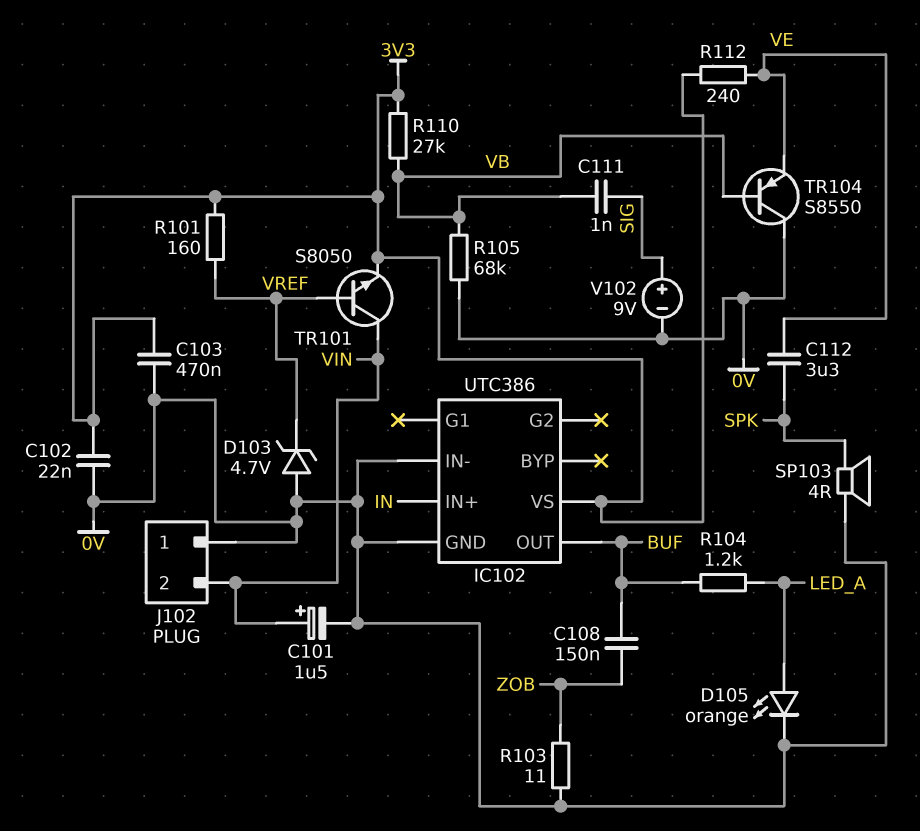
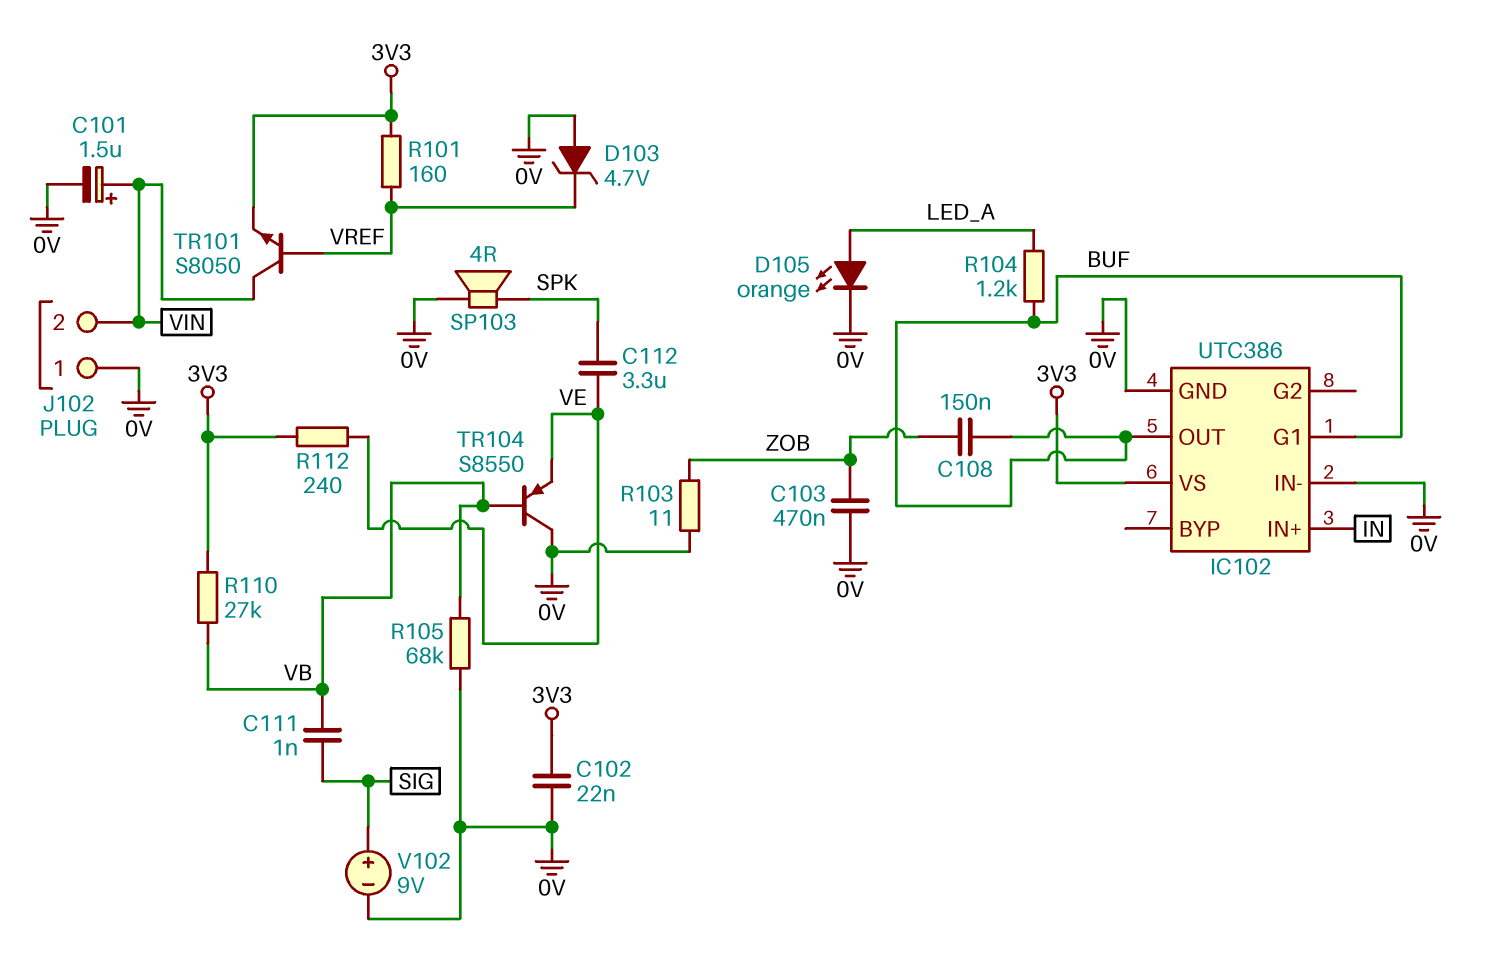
C103: 470nF (0V, 3V3) -> 470nF (0V, ZOB)
IC102 pin G1: none -> BUF

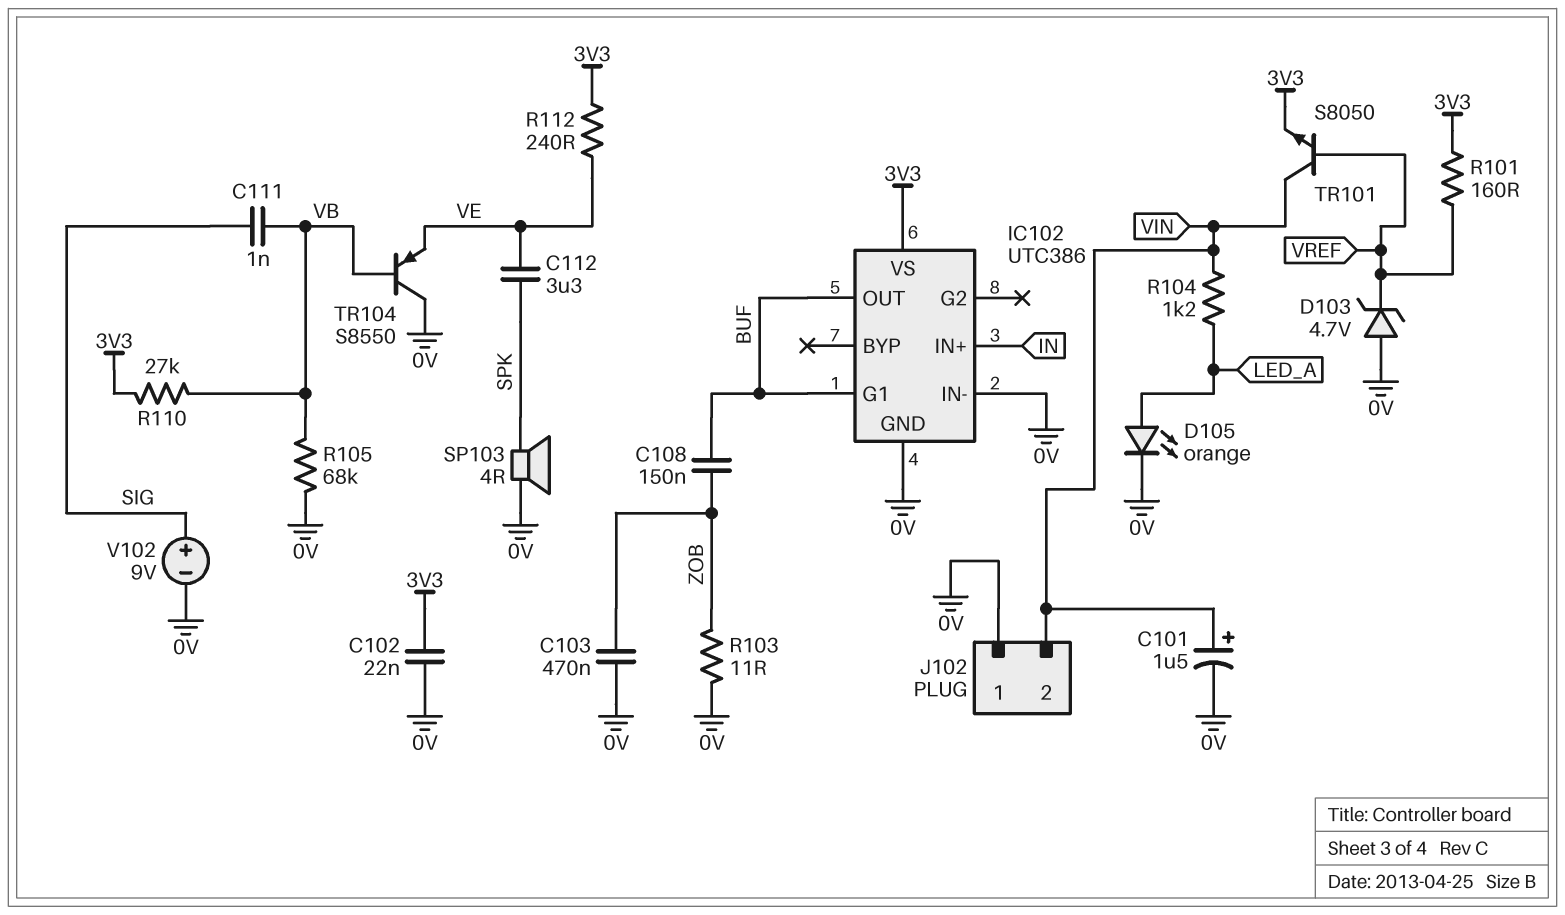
R104: 1.2k (BUF, LED_A) -> 1.2k (LED_A, VIN)

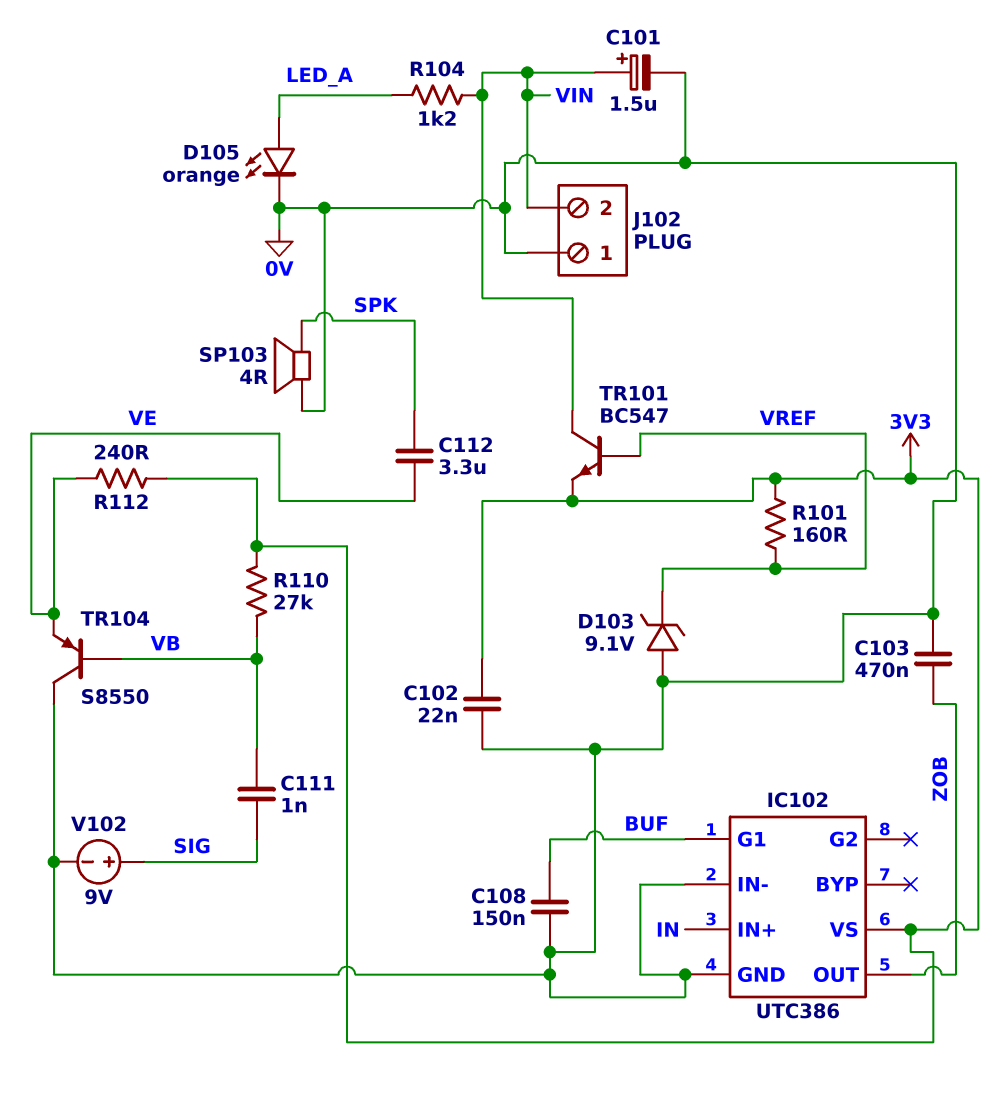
C108: 150nF (BUF, ZOB) -> 150nF (0V, BUF)
D103: zener 4.7V (A 0V, K VREF) -> zener 9.1V (A 0V, K VREF)
IC102 pin OUT: BUF -> ZOB
R103: 11 (0V, ZOB) -> none
R105: 68k (0V, VB) -> none
TR101: NPN S8050 (B VREF, C VIN, E 3V3) -> NPN BC547 (B VREF, C VIN, E 3V3)

